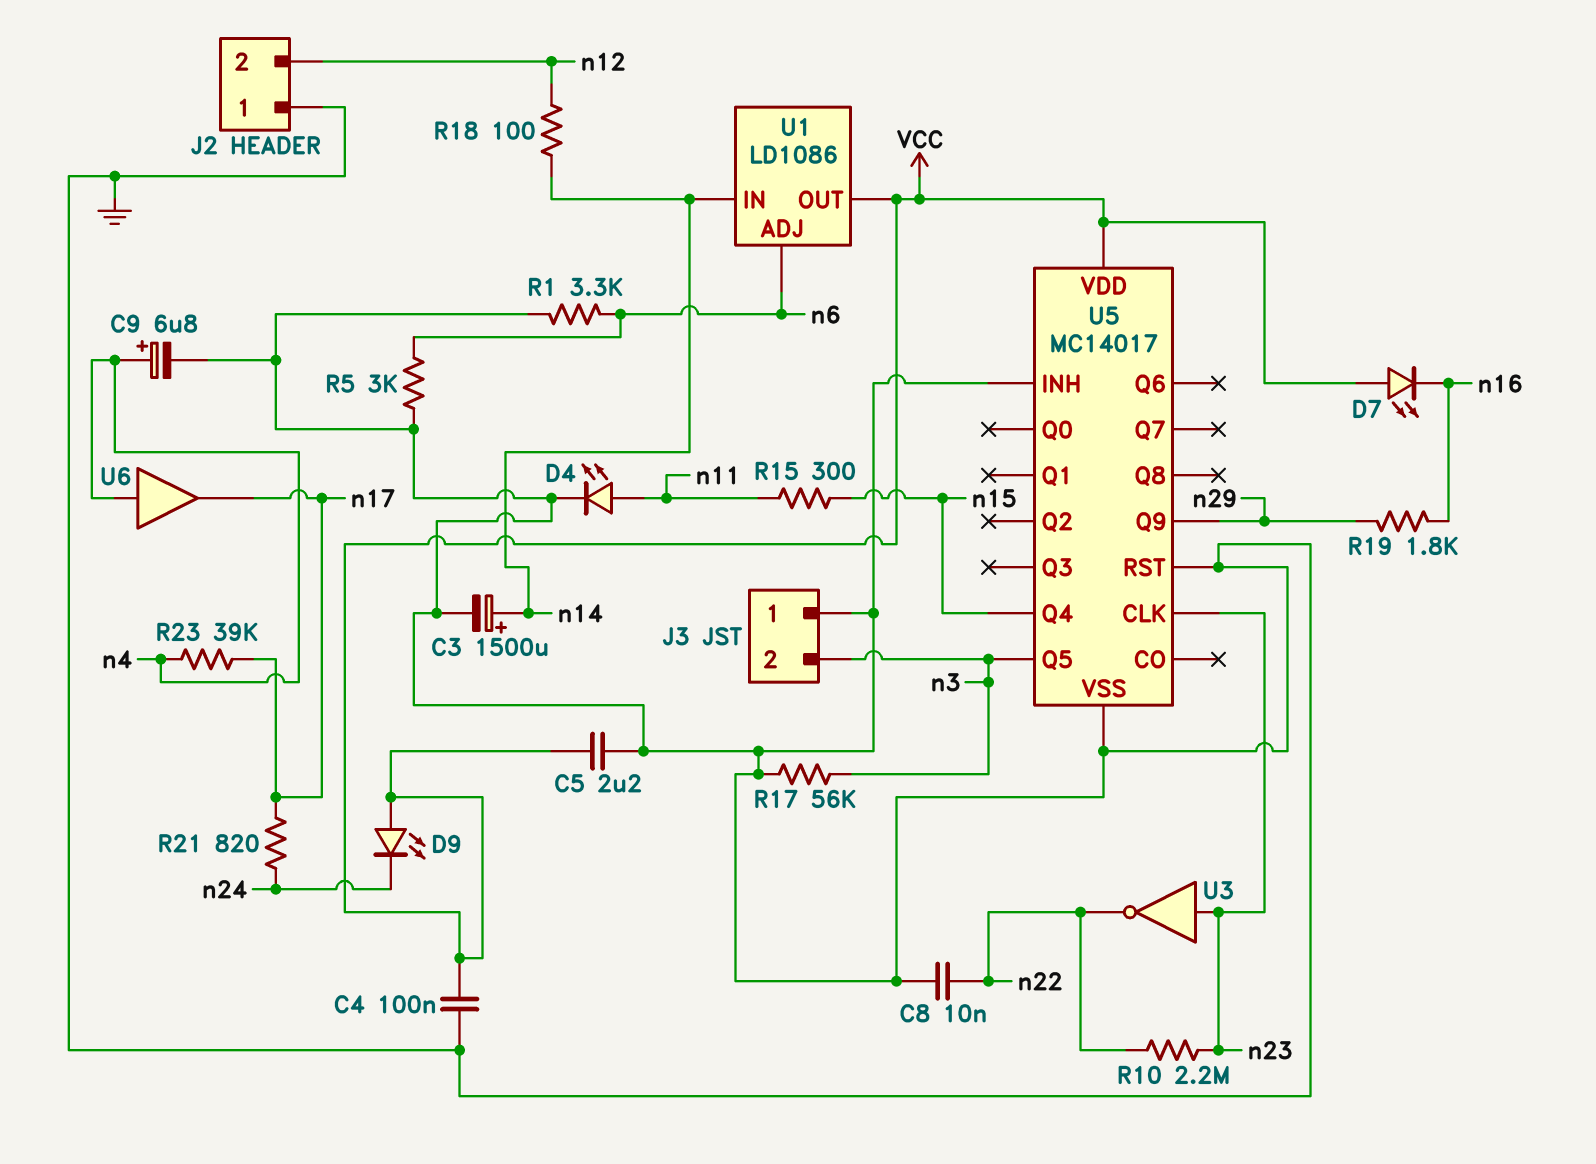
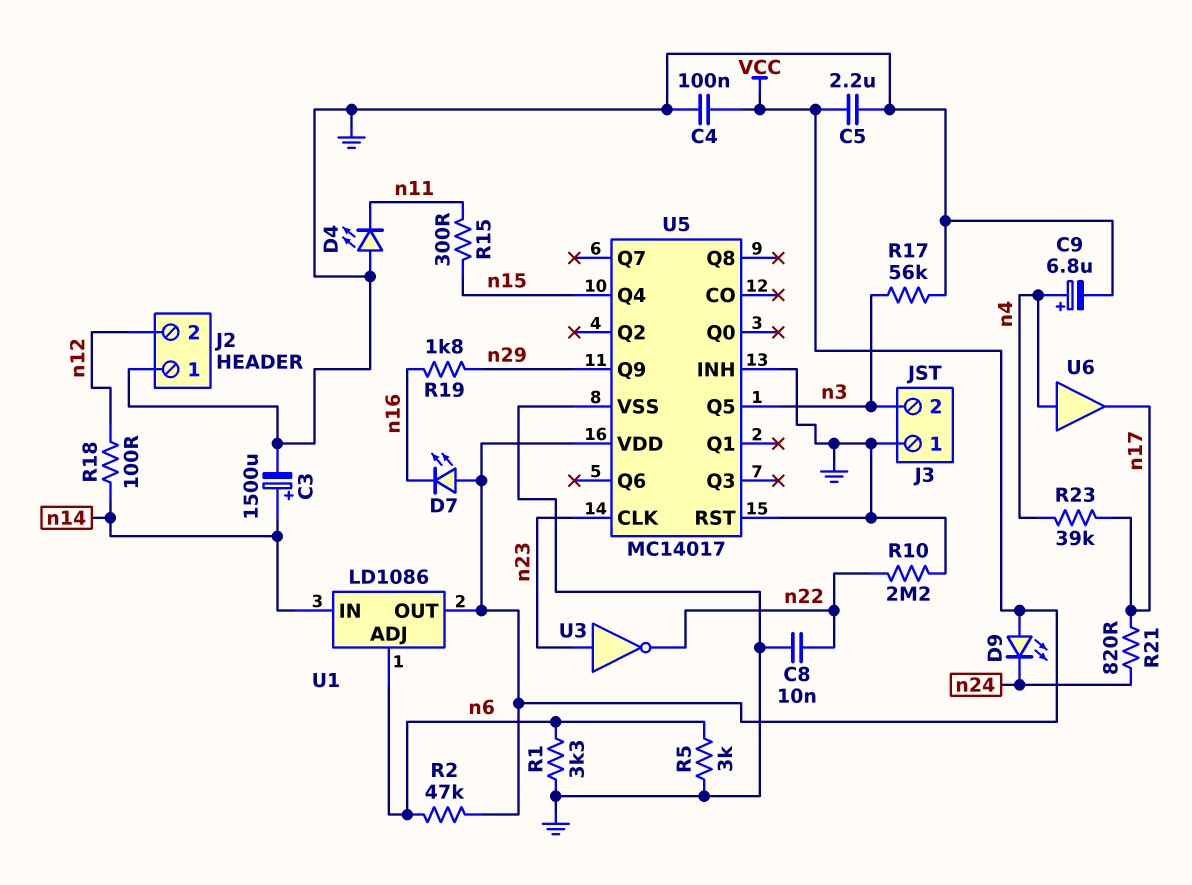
D4: LED (A n11, K GND) -> LED (A GND, K n11)
R2: none -> 47k (VCC, n6)
R10: 2.2M (n22, n23) -> 2.2M (GND, n22)

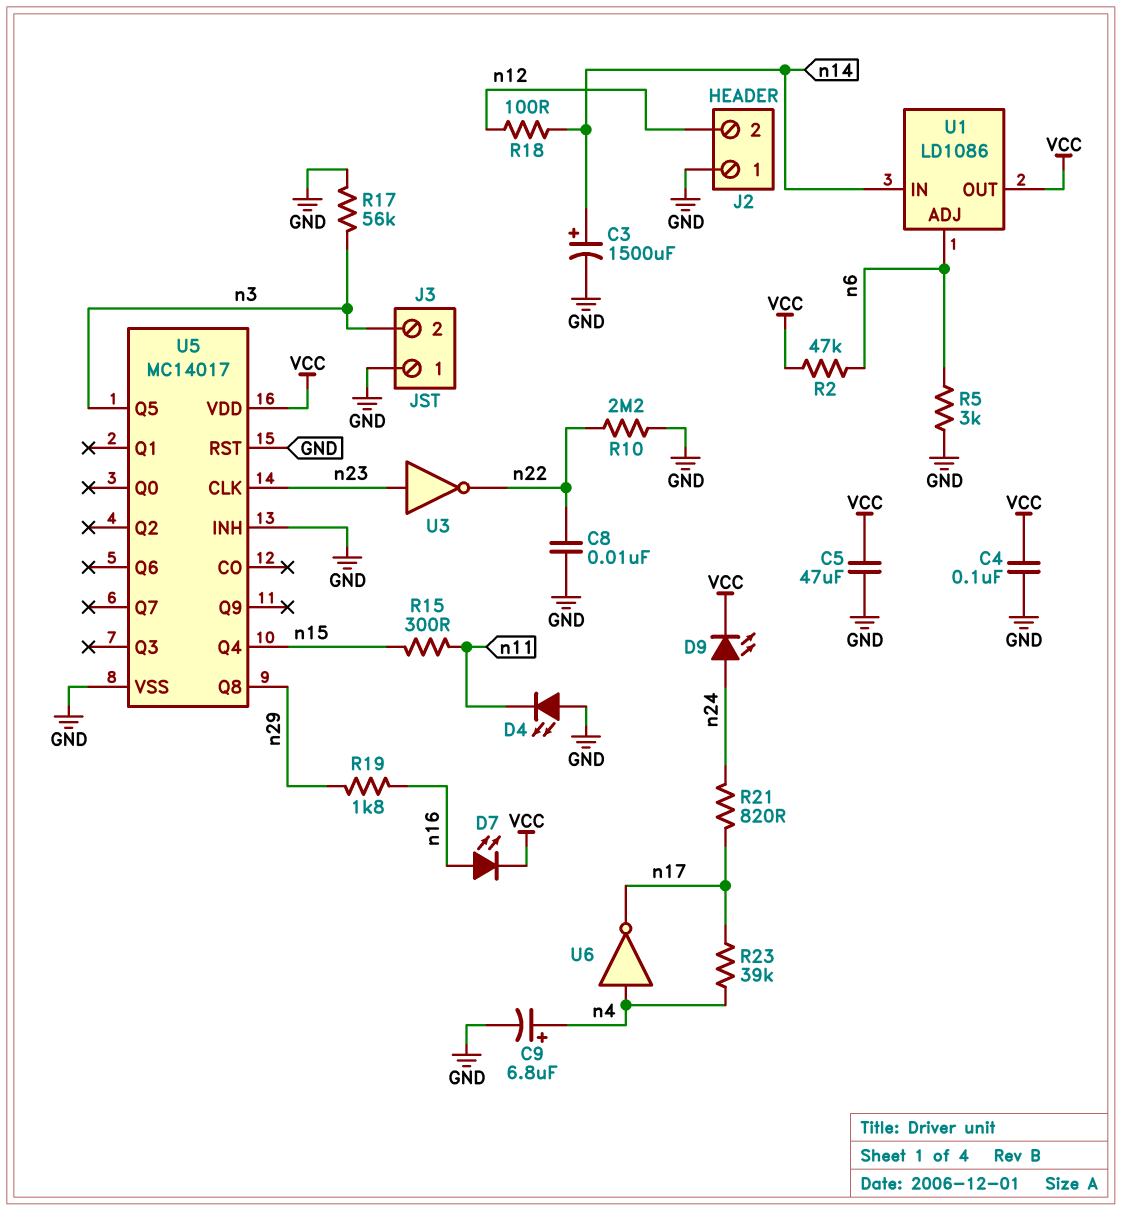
C5: 2.2uF (GND, VCC) -> 47uF (GND, VCC)
D7: LED (A VCC, K n16) -> LED (A n16, K VCC)
D9: LED (A VCC, K n24) -> LED (A n24, K VCC)
R1: 3.3k (GND, n6) -> none
U5 pin Q8: none -> n29
U5 pin Q9: n29 -> none
U6: buffer (in n4, out n17) -> NOT (in n4, out n17)

